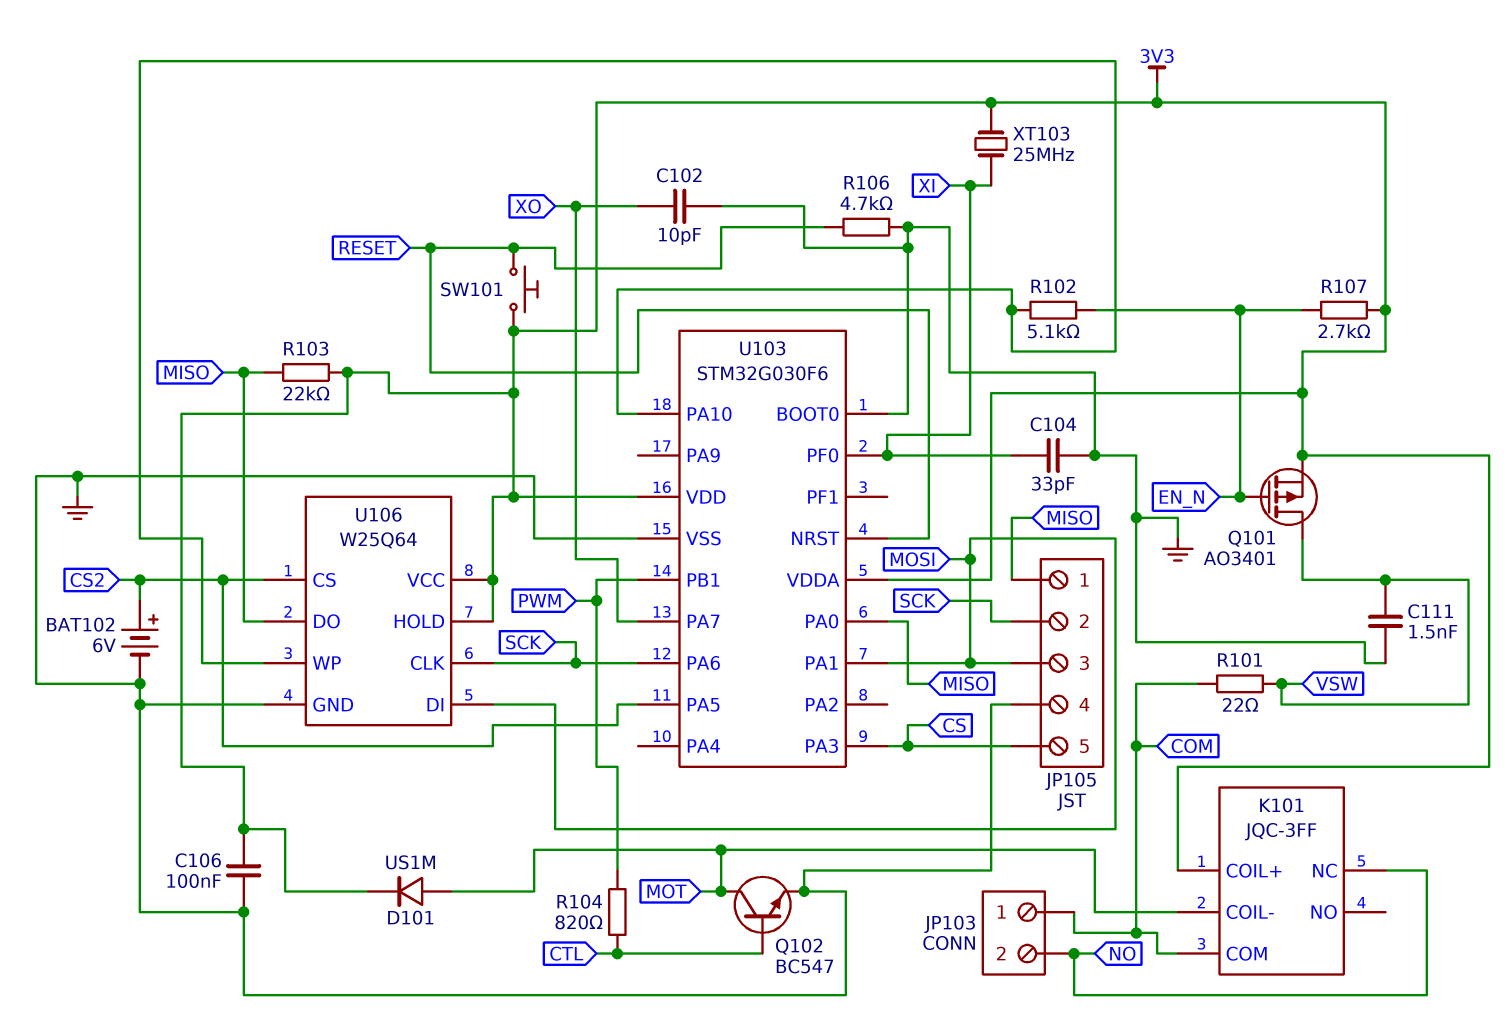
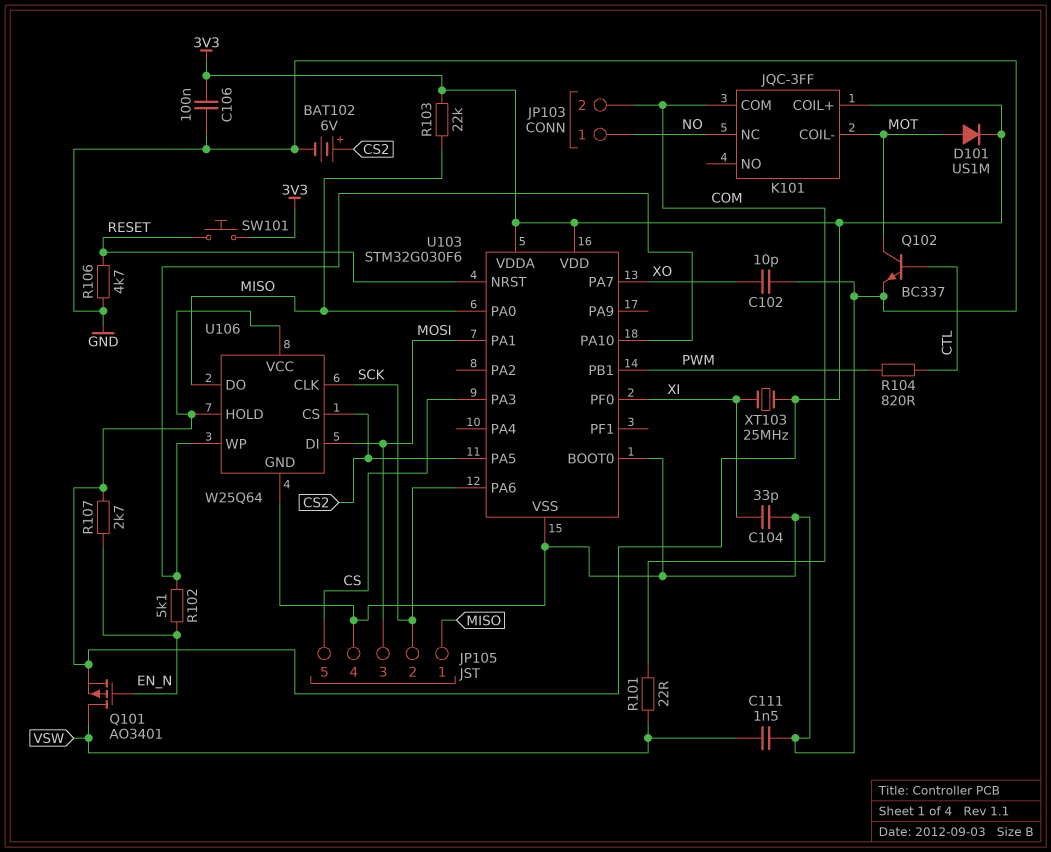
JP103 pin 1: COM -> NO
JP103 pin 2: NO -> COM
Q102: NPN BC547 (B CTL, C MOT, E GND) -> NPN BC337 (B CTL, C MOT, E GND)

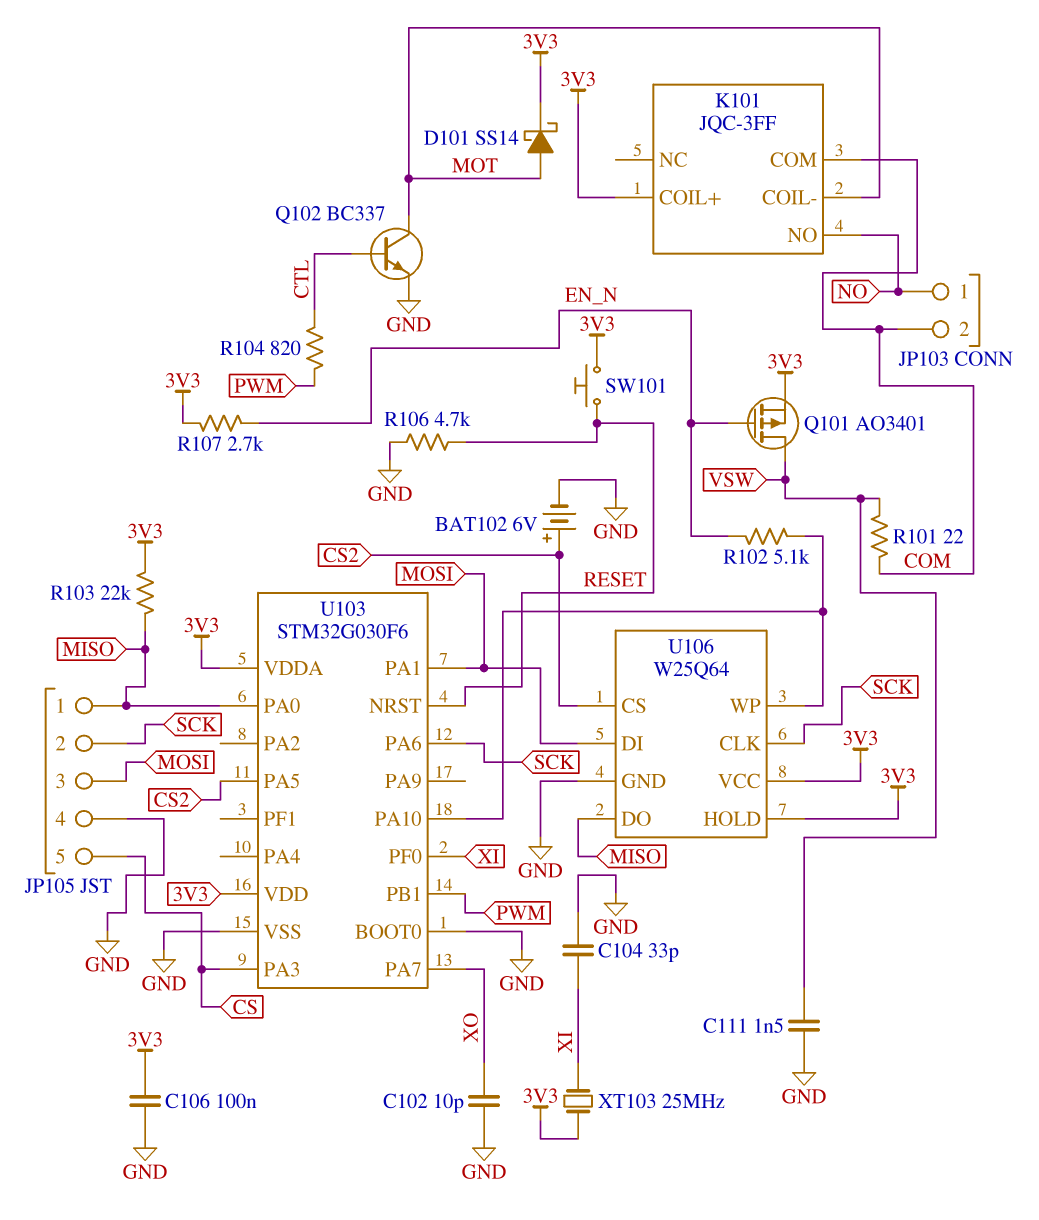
D101: diode US1M (A MOT, K 3V3) -> schottky SS14 (A MOT, K 3V3)
K101 pin NC: NO -> none
K101 pin NO: none -> NO

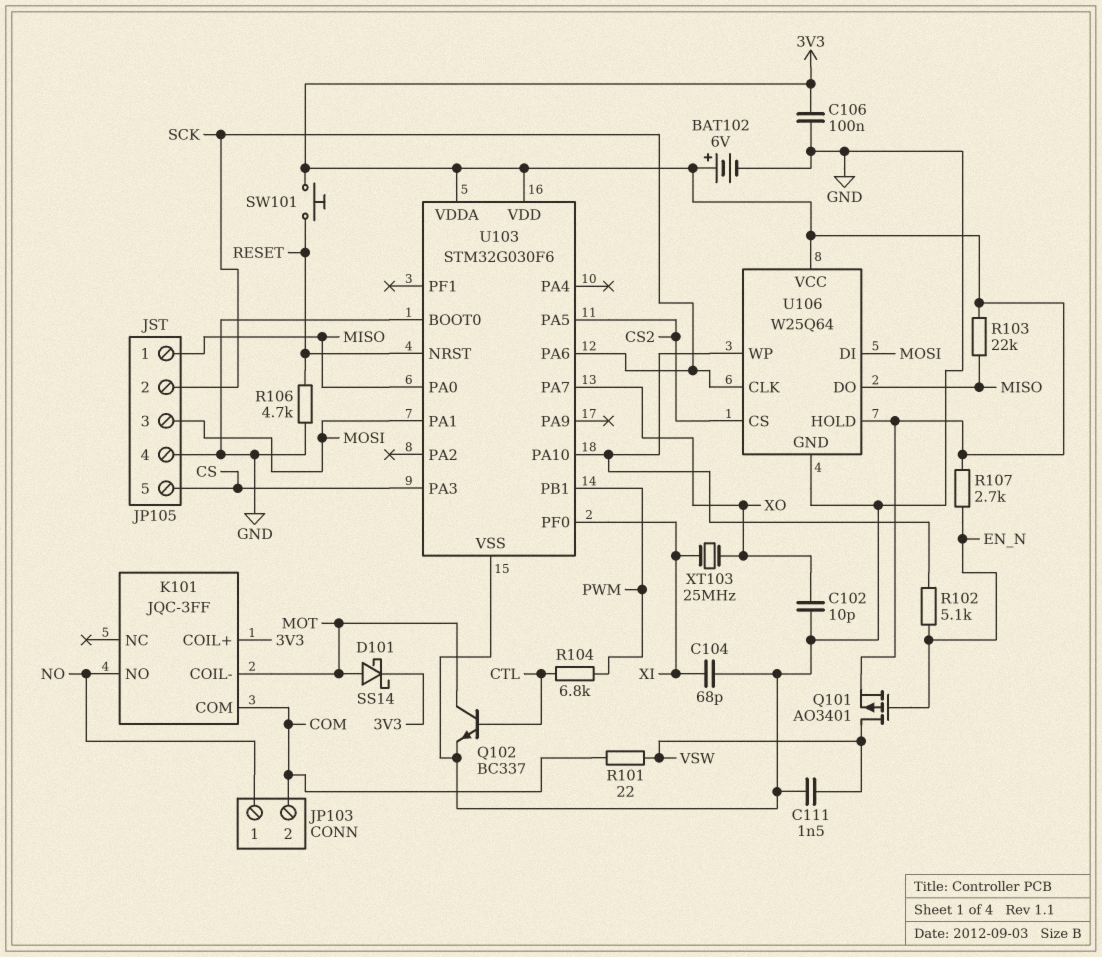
BAT102: 6V (plus CS2, minus GND) -> 6V (plus 3V3, minus GND)
C104: 33pF (GND, XI) -> 68pF (GND, XI)
R104: 820 (CTL, PWM) -> 6.8k (CTL, PWM)
XT103: 25MHz (3V3, XI) -> 25MHz (XI, XO)

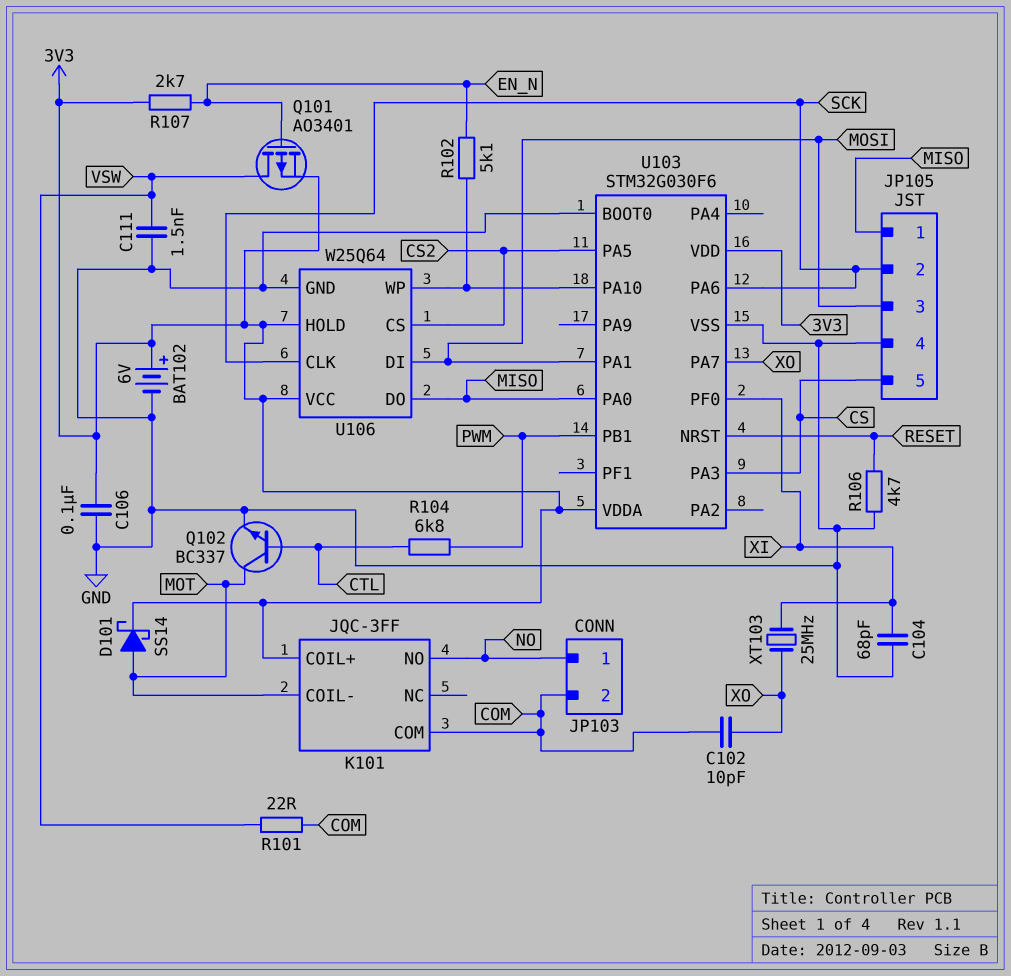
C102: 10pF (GND, XO) -> 10pF (COM, XO)
R103: 22k (3V3, MISO) -> none
SW101: button (3V3, RESET) -> none

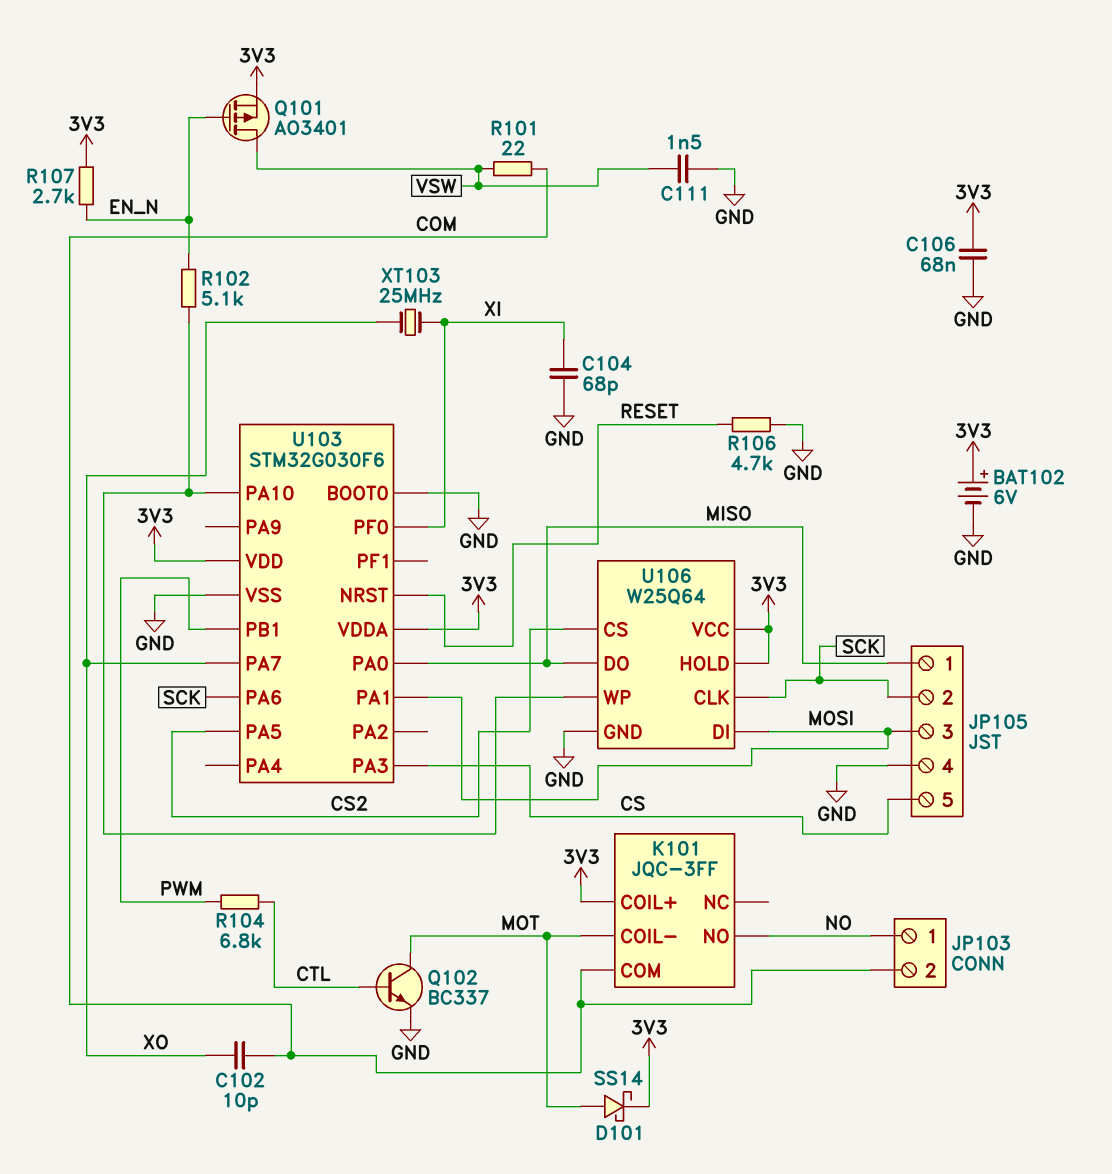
C106: 100nF (3V3, GND) -> 68nF (3V3, GND)

